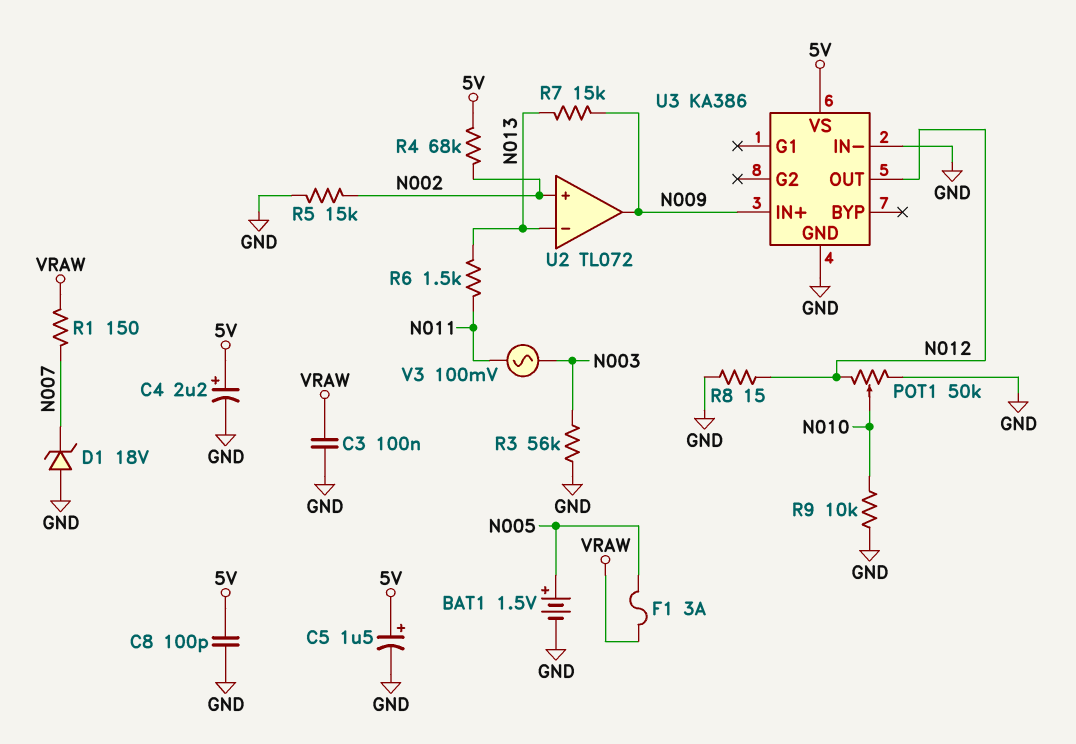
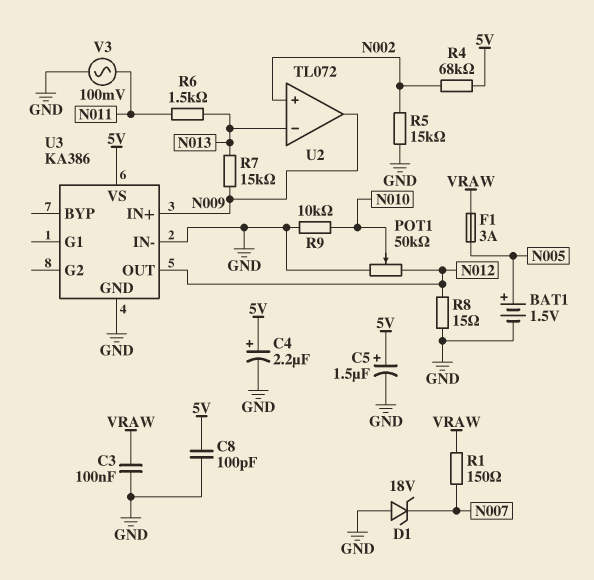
R3: 56k (GND, N003) -> none
V3: AC 100mV (N003, N011) -> AC 100mV (GND, N011)

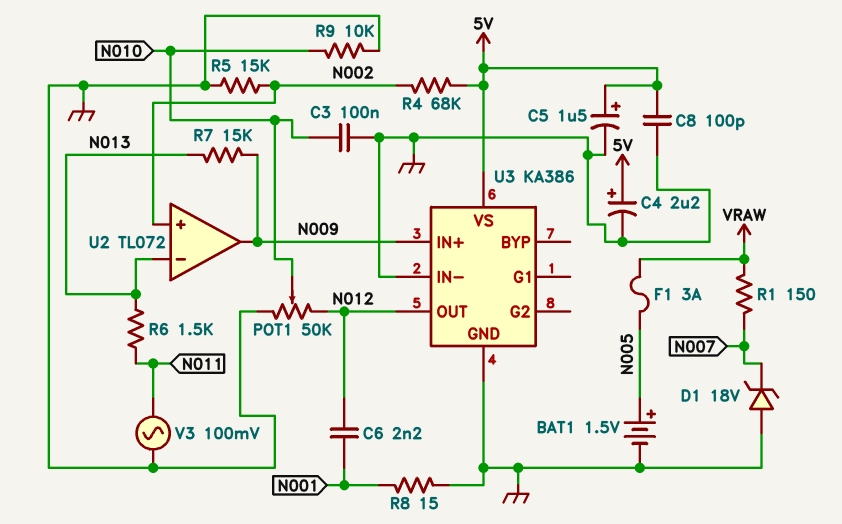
C3: 100nF (GND, VRAW) -> 100nF (GND, N010)
C6: none -> 2.2nF (N001, N012)
R8: 15 (GND, N012) -> 15 (GND, N001)

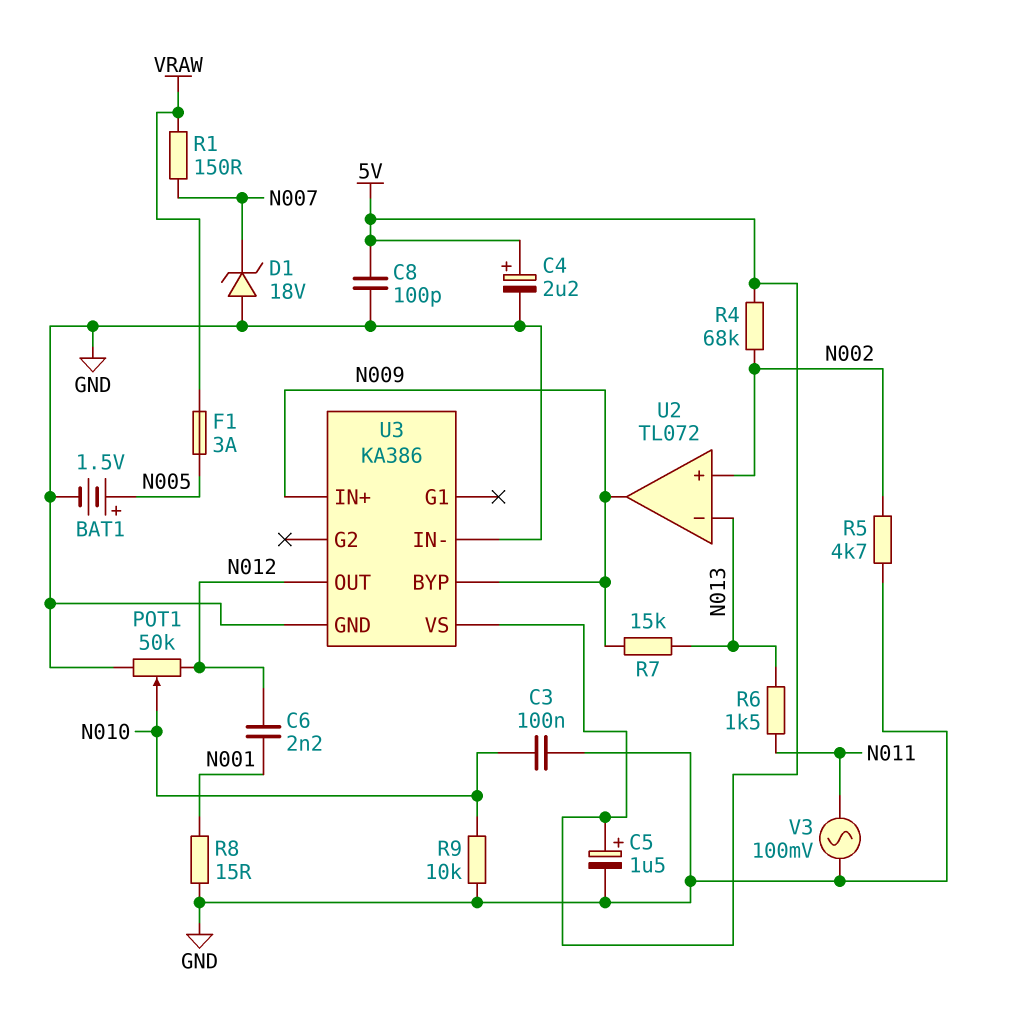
R5: 15k (GND, N002) -> 4.7k (GND, N002)
U3 pin BYP: none -> N009

